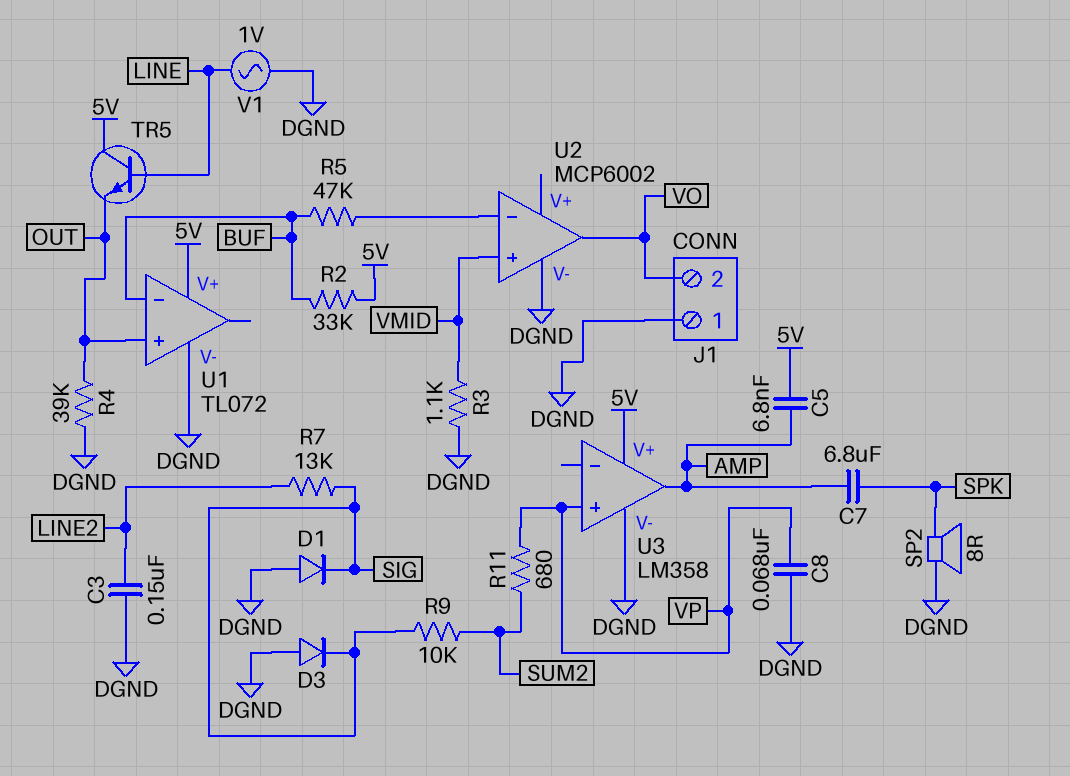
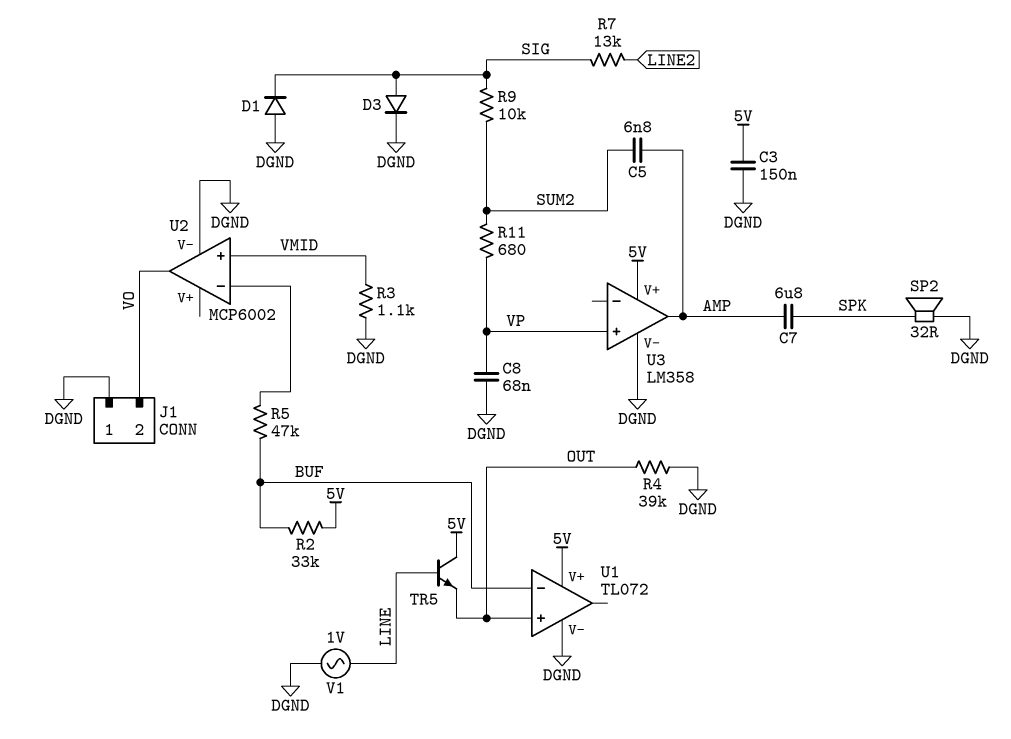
C3: 150nF (DGND, LINE2) -> 150nF (5V, DGND)
C5: 6.8nF (5V, AMP) -> 6.8nF (AMP, SUM2)
D3: diode (A DGND, K SIG) -> diode (A SIG, K DGND)
SP2: speaker 8R (DGND, SPK) -> speaker 32R (DGND, SPK)

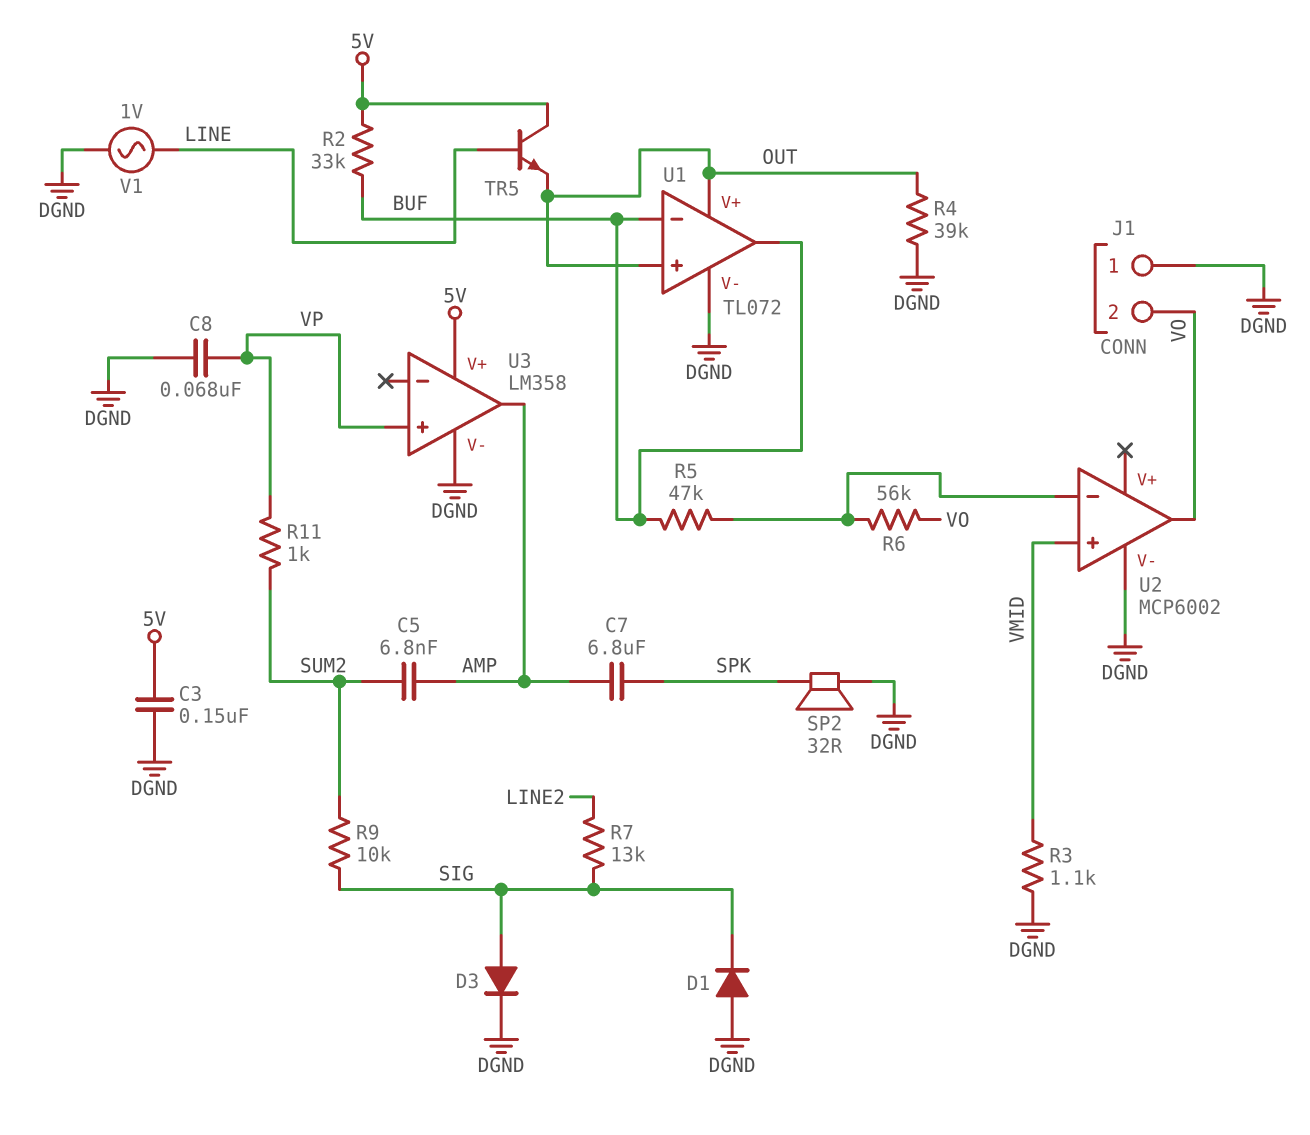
R6: none -> 56k (U2/in-, VO)
R11: 680 (SUM2, VP) -> 1k (SUM2, VP)
U1 pin V+: 5V -> OUT
U1 pin out: none -> BUF

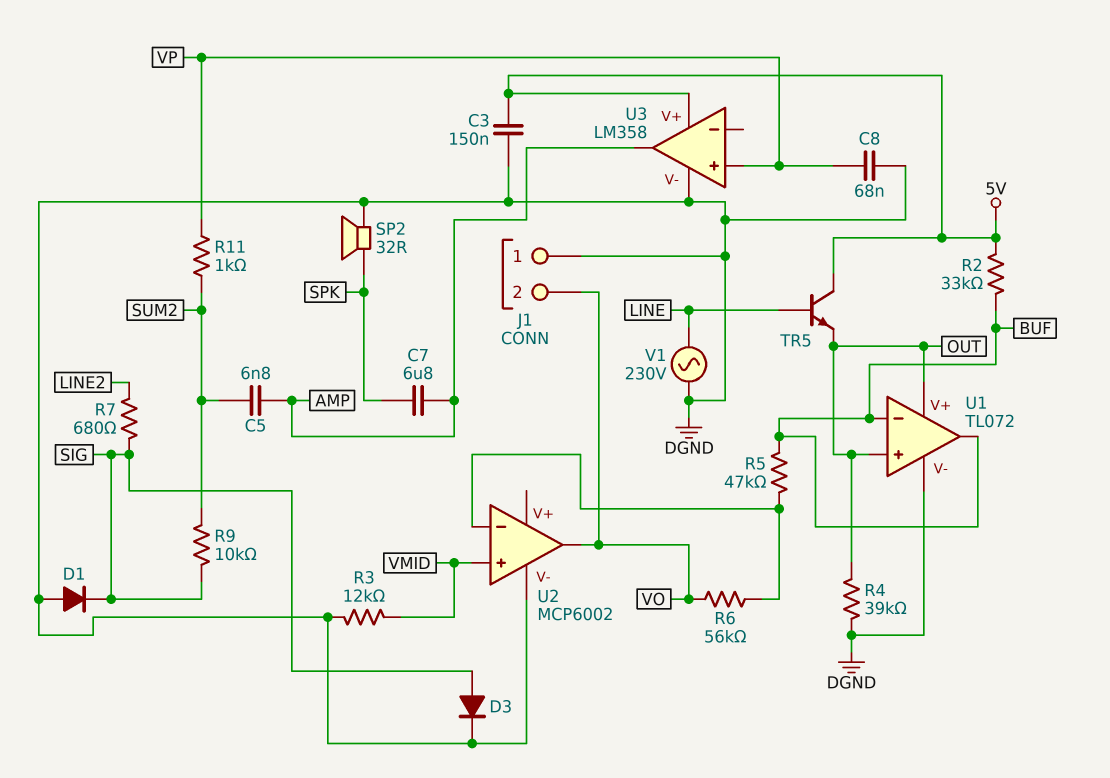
R3: 1.1k (DGND, VMID) -> 12k (DGND, VMID)
R7: 13k (LINE2, SIG) -> 680 (LINE2, SIG)
V1: AC 1V (DGND, LINE) -> AC 230V (DGND, LINE)

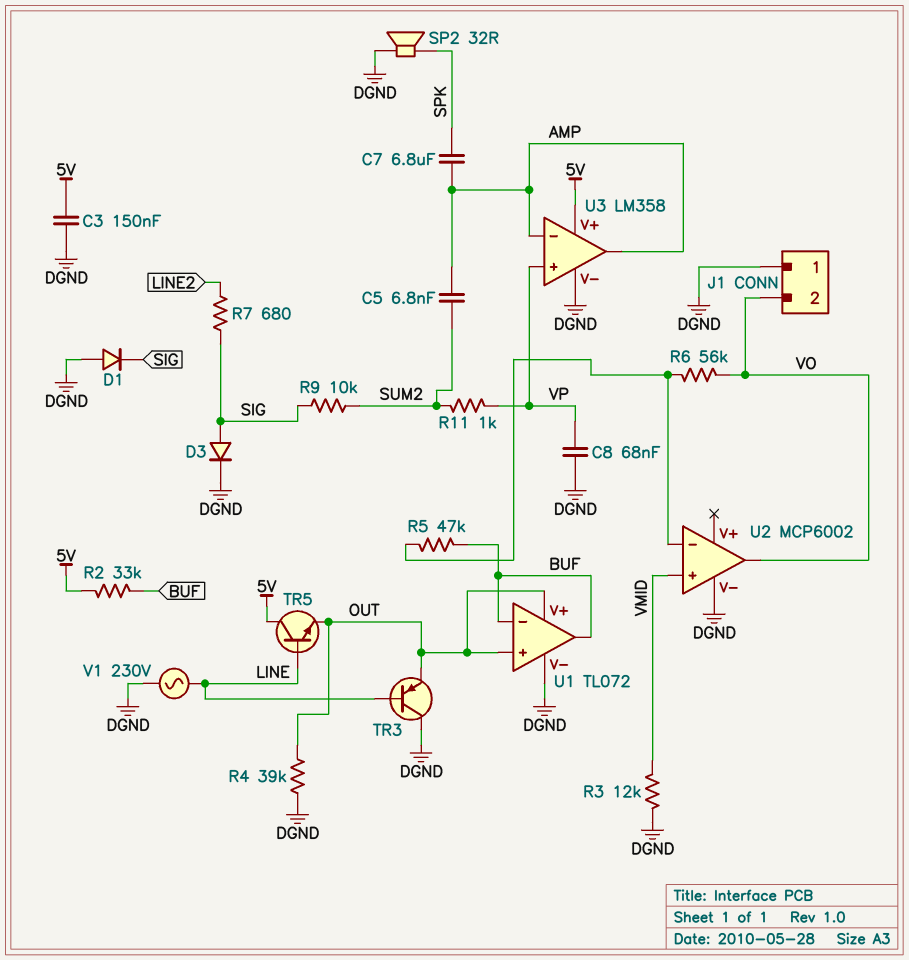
TR3: none -> PNP (B LINE, C DGND, E OUT)
U3 pin in-: none -> AMP

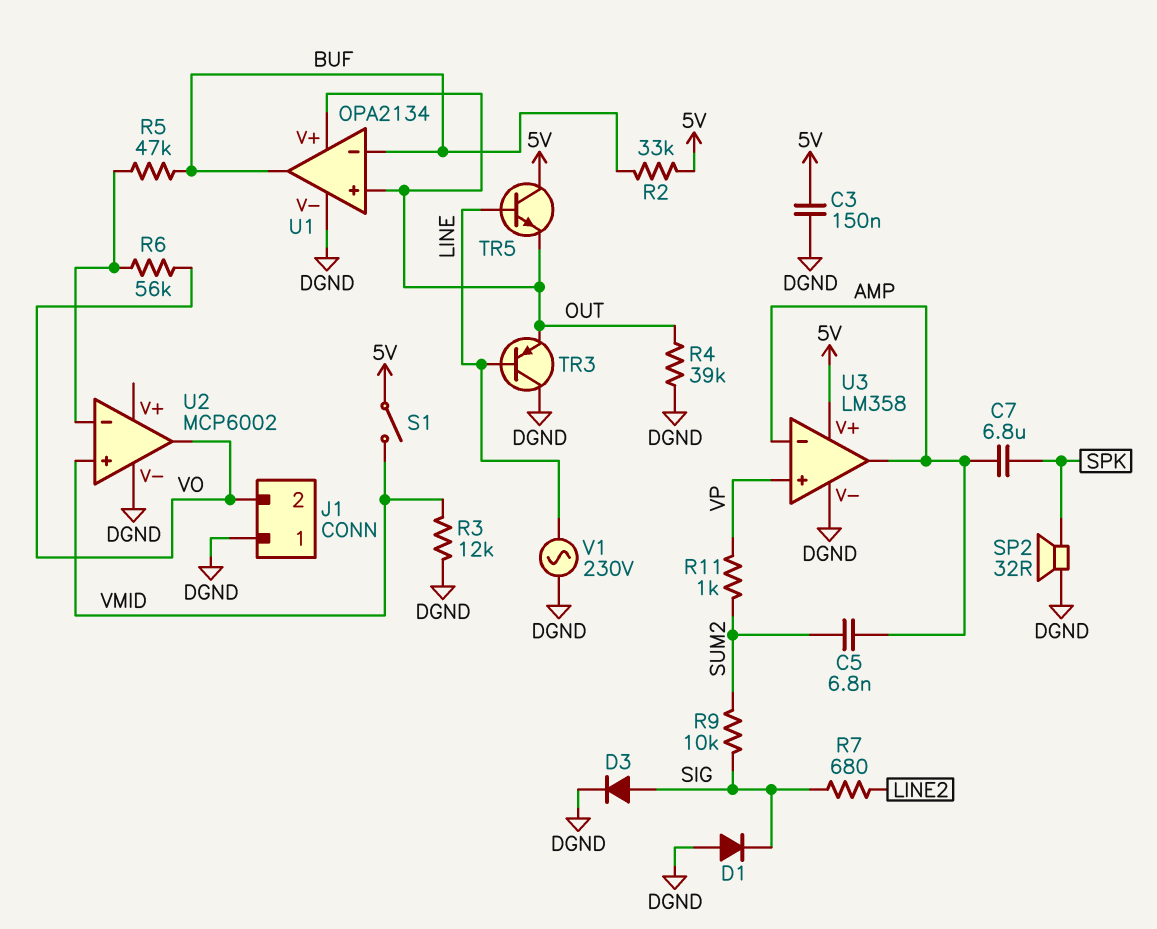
C8: 68nF (DGND, VP) -> none
S1: none -> switch (5V, VMID)
U1: TL072 -> OPA2134

